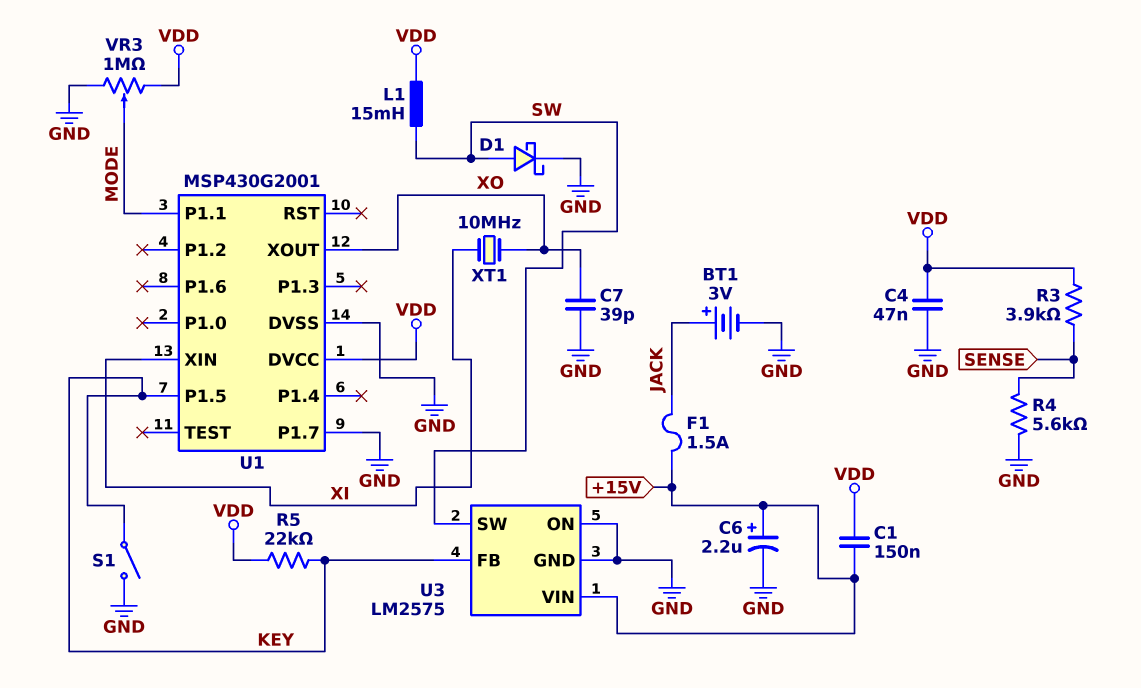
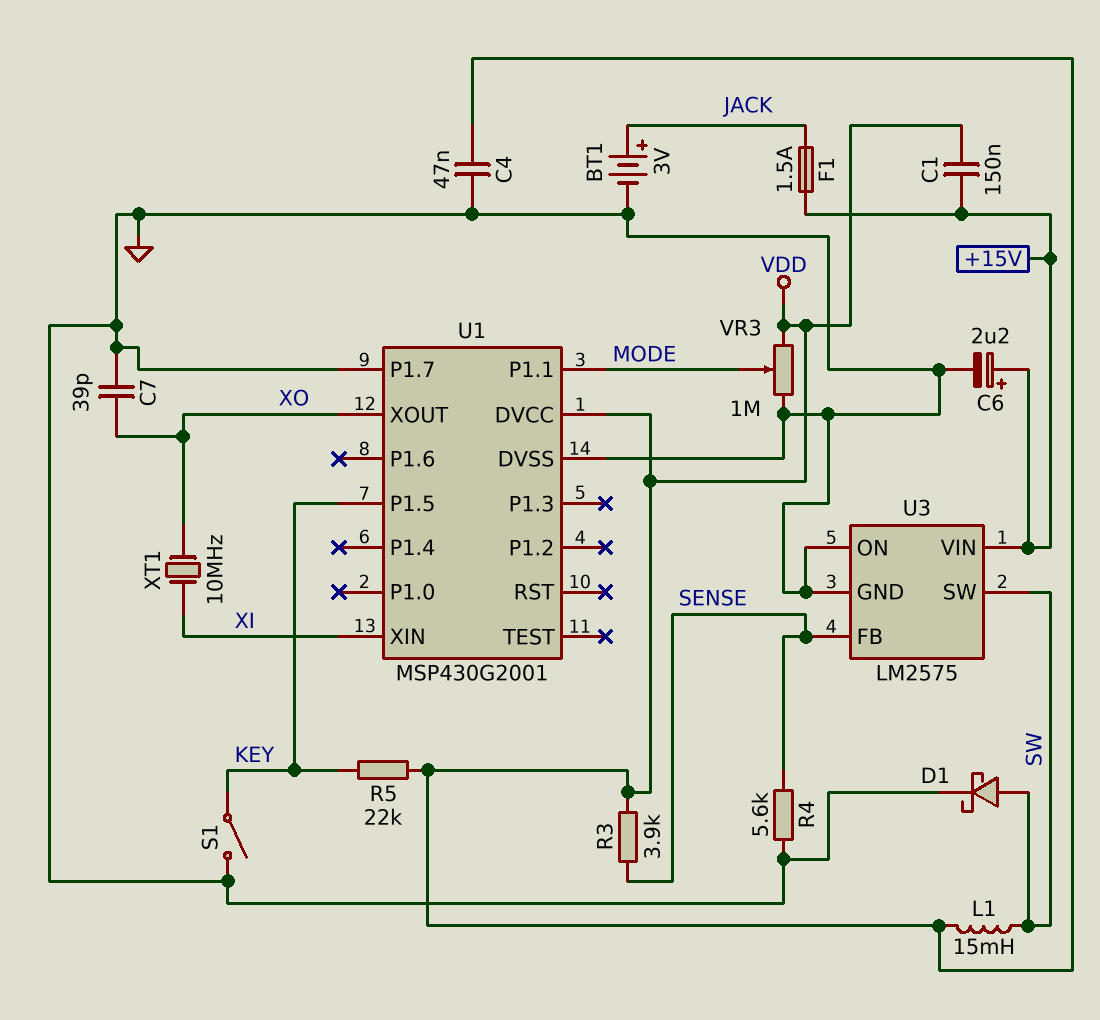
U3 pin FB: KEY -> SENSE

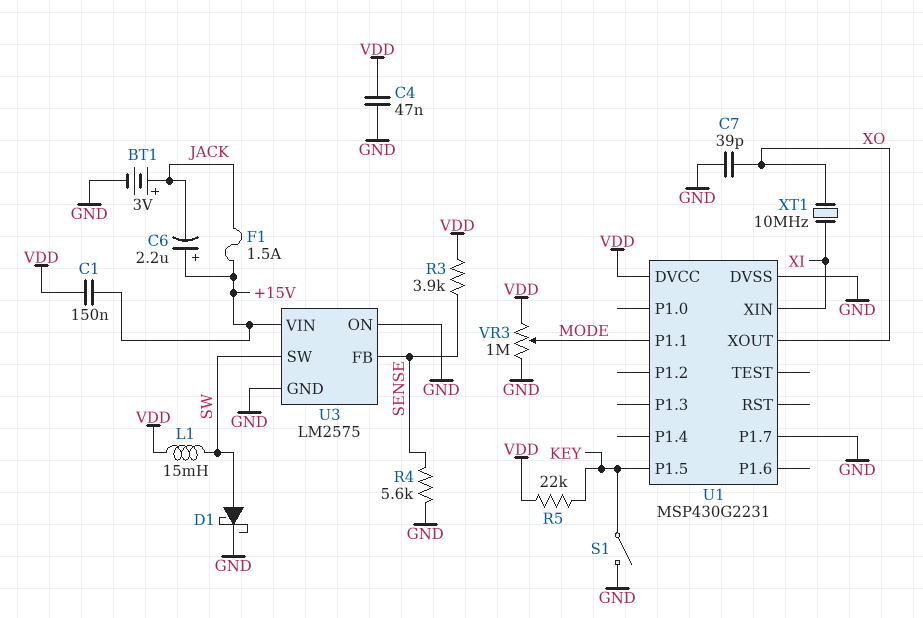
C6: 2.2uF (plus +15V, minus GND) -> 2.2uF (plus +15V, minus JACK)
U1: MSP430G2001 -> MSP430G2231

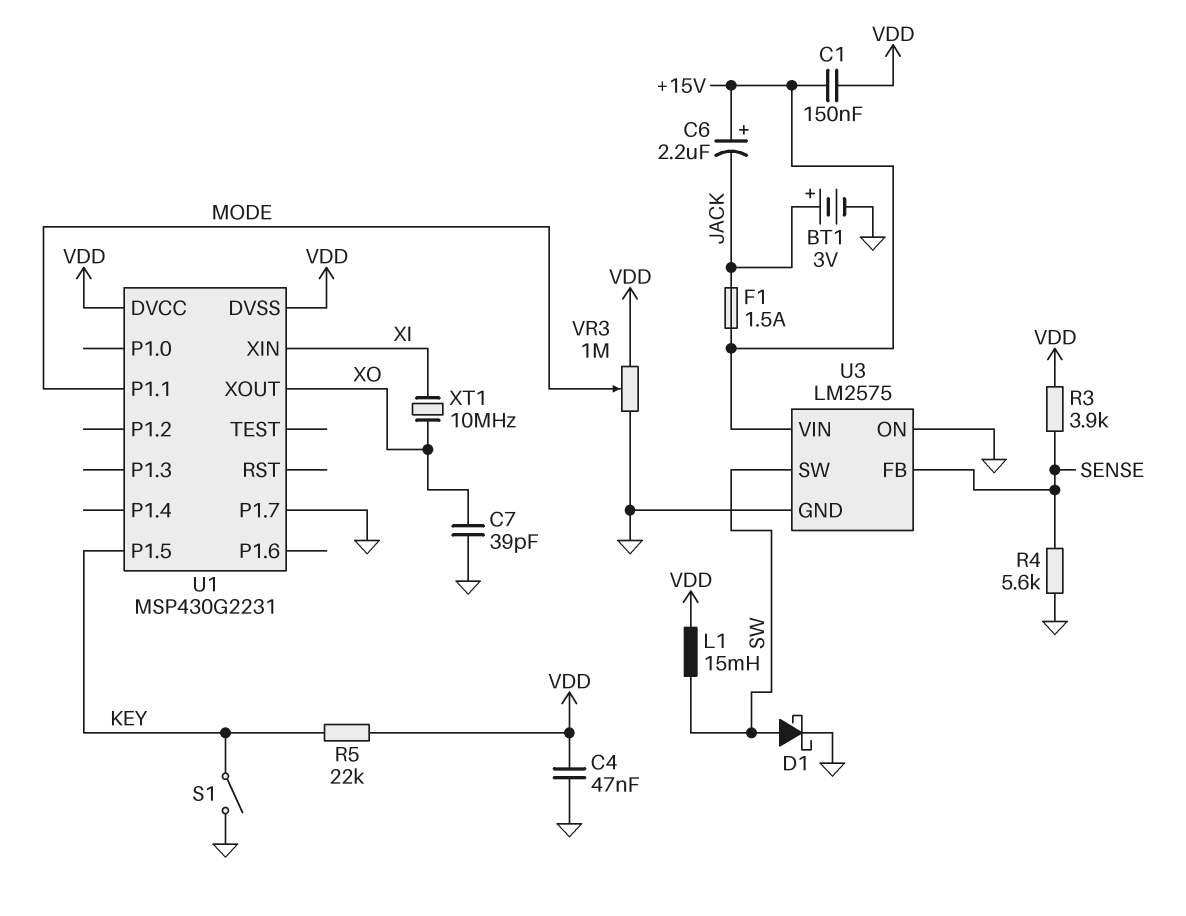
U1 pin DVSS: GND -> VDD

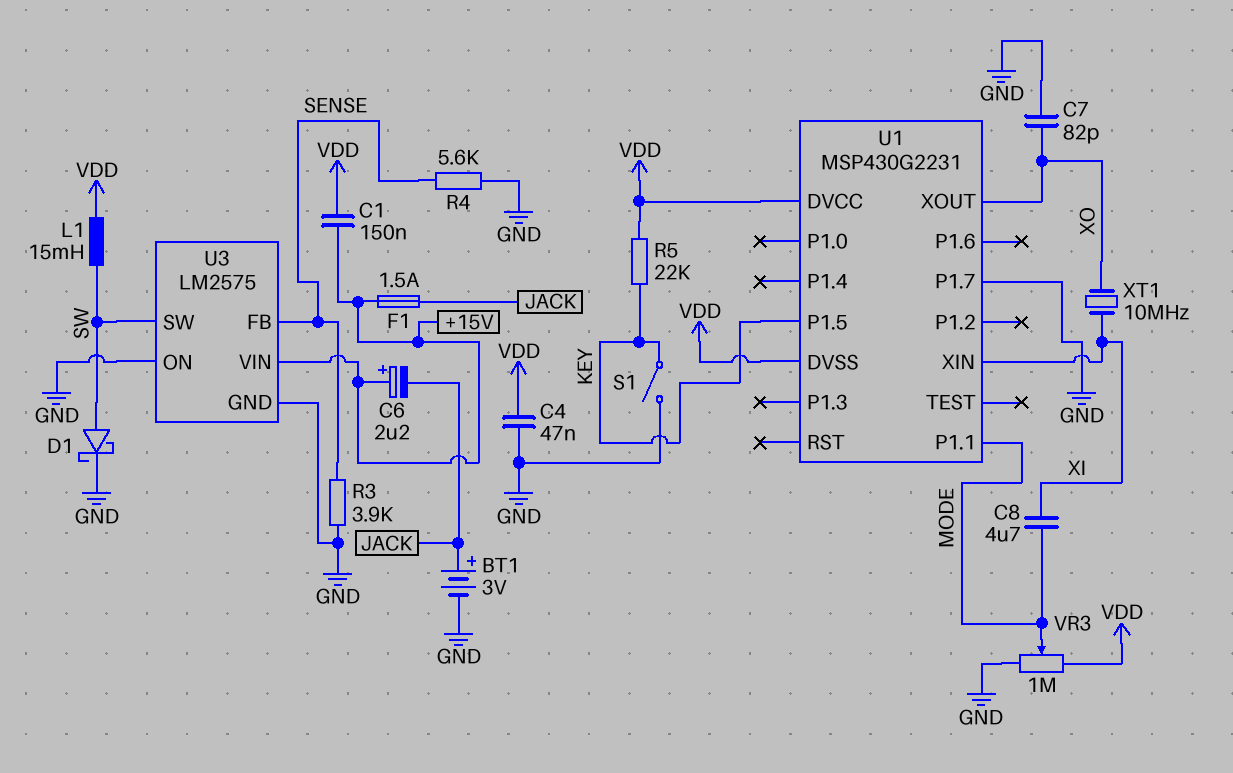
C7: 39pF (GND, XO) -> 82pF (GND, XO)
C8: none -> 4.7uF (MODE, XI)
R3: 3.9k (SENSE, VDD) -> 3.9k (GND, SENSE)

